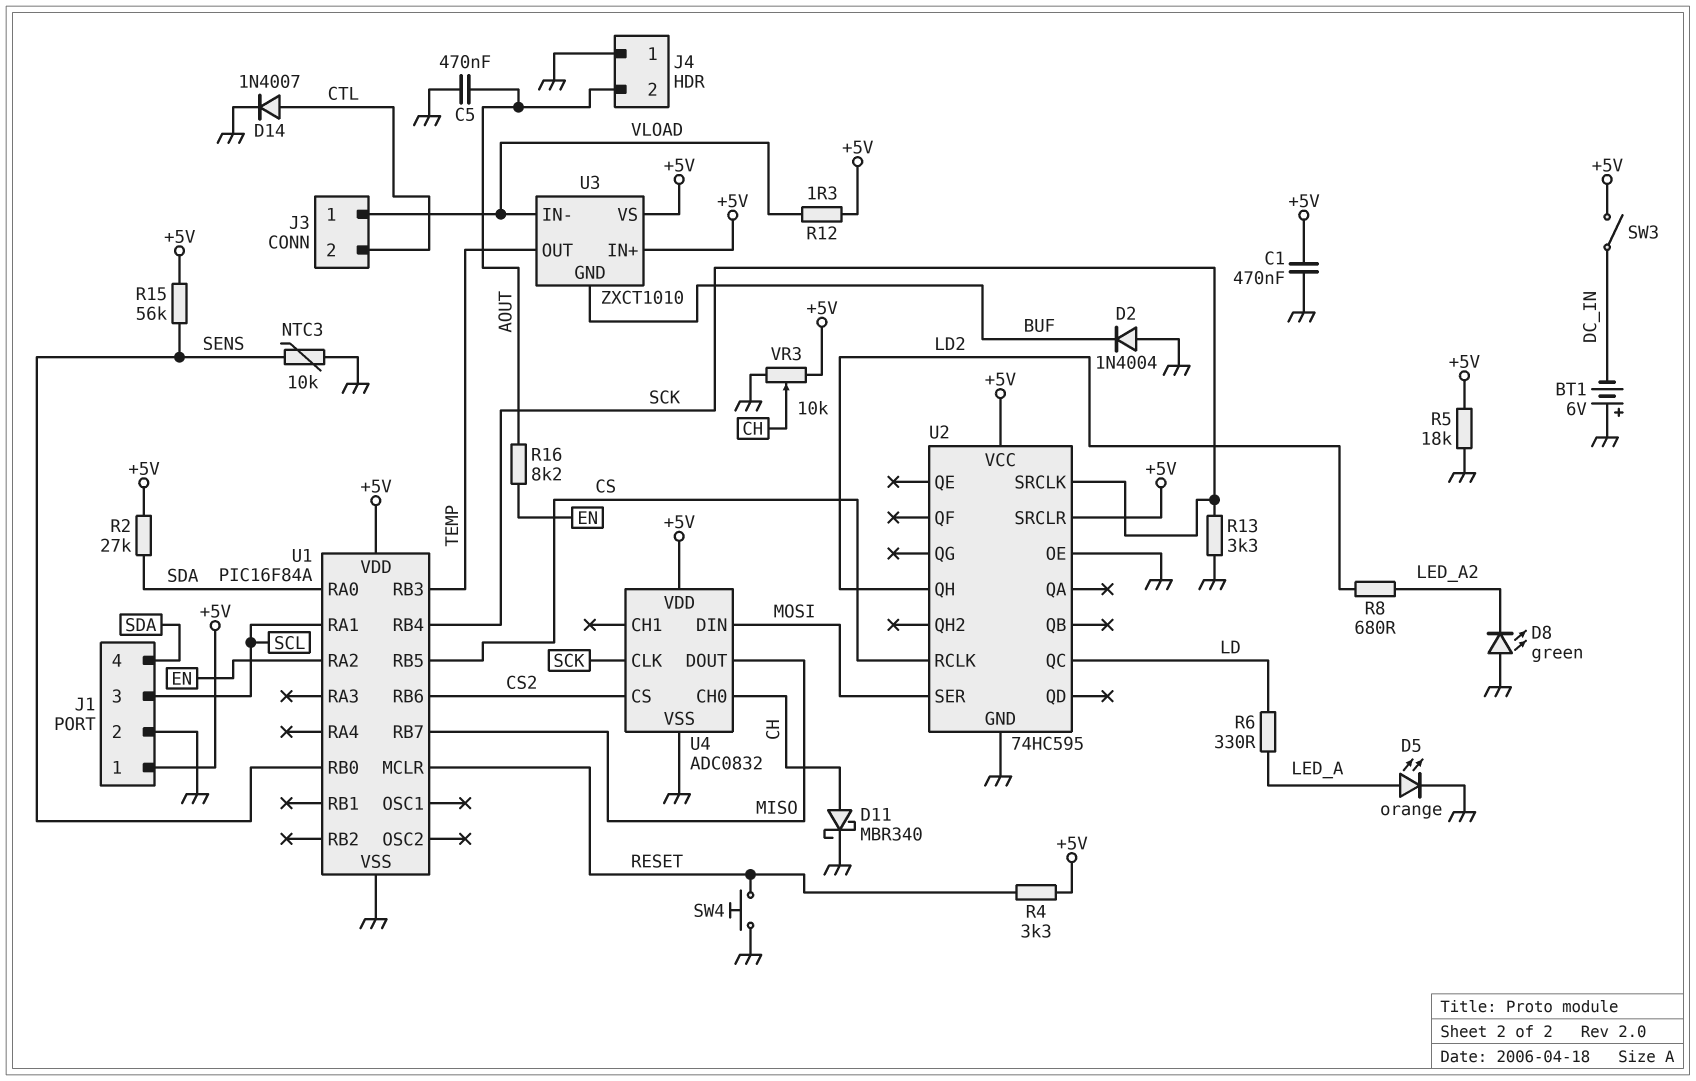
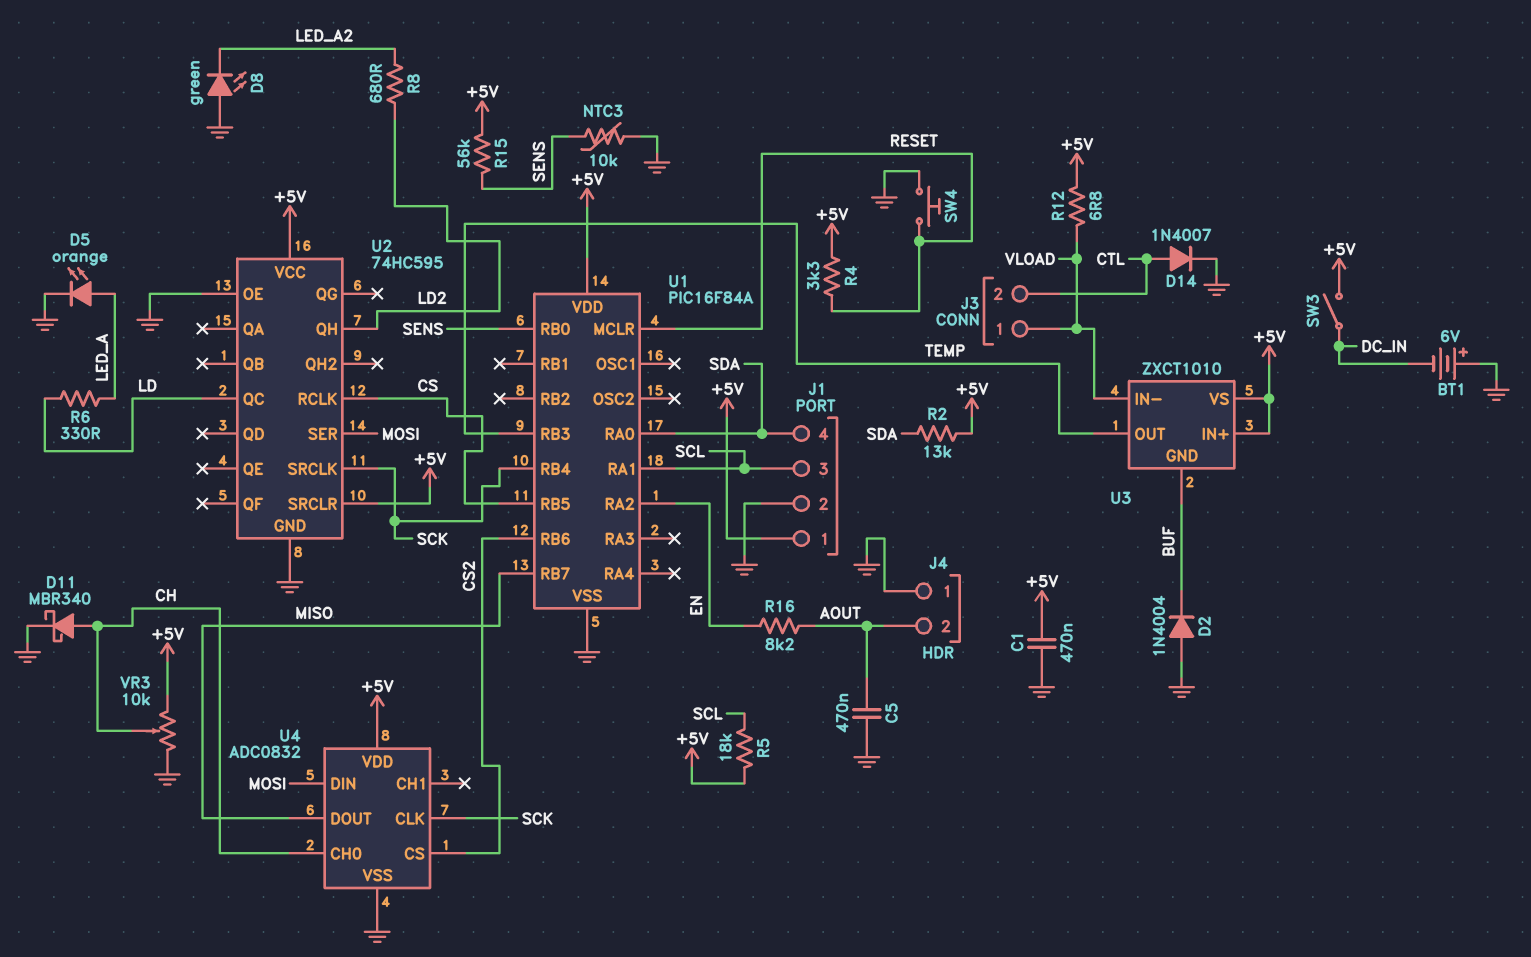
R2: 27k (+5V, SDA) -> 13k (+5V, SDA)
R5: 18k (+5V, GND) -> 18k (+5V, SCL)
R12: 1.3 (+5V, VLOAD) -> 6.8 (+5V, VLOAD)
R13: 3.3k (GND, SCK) -> none

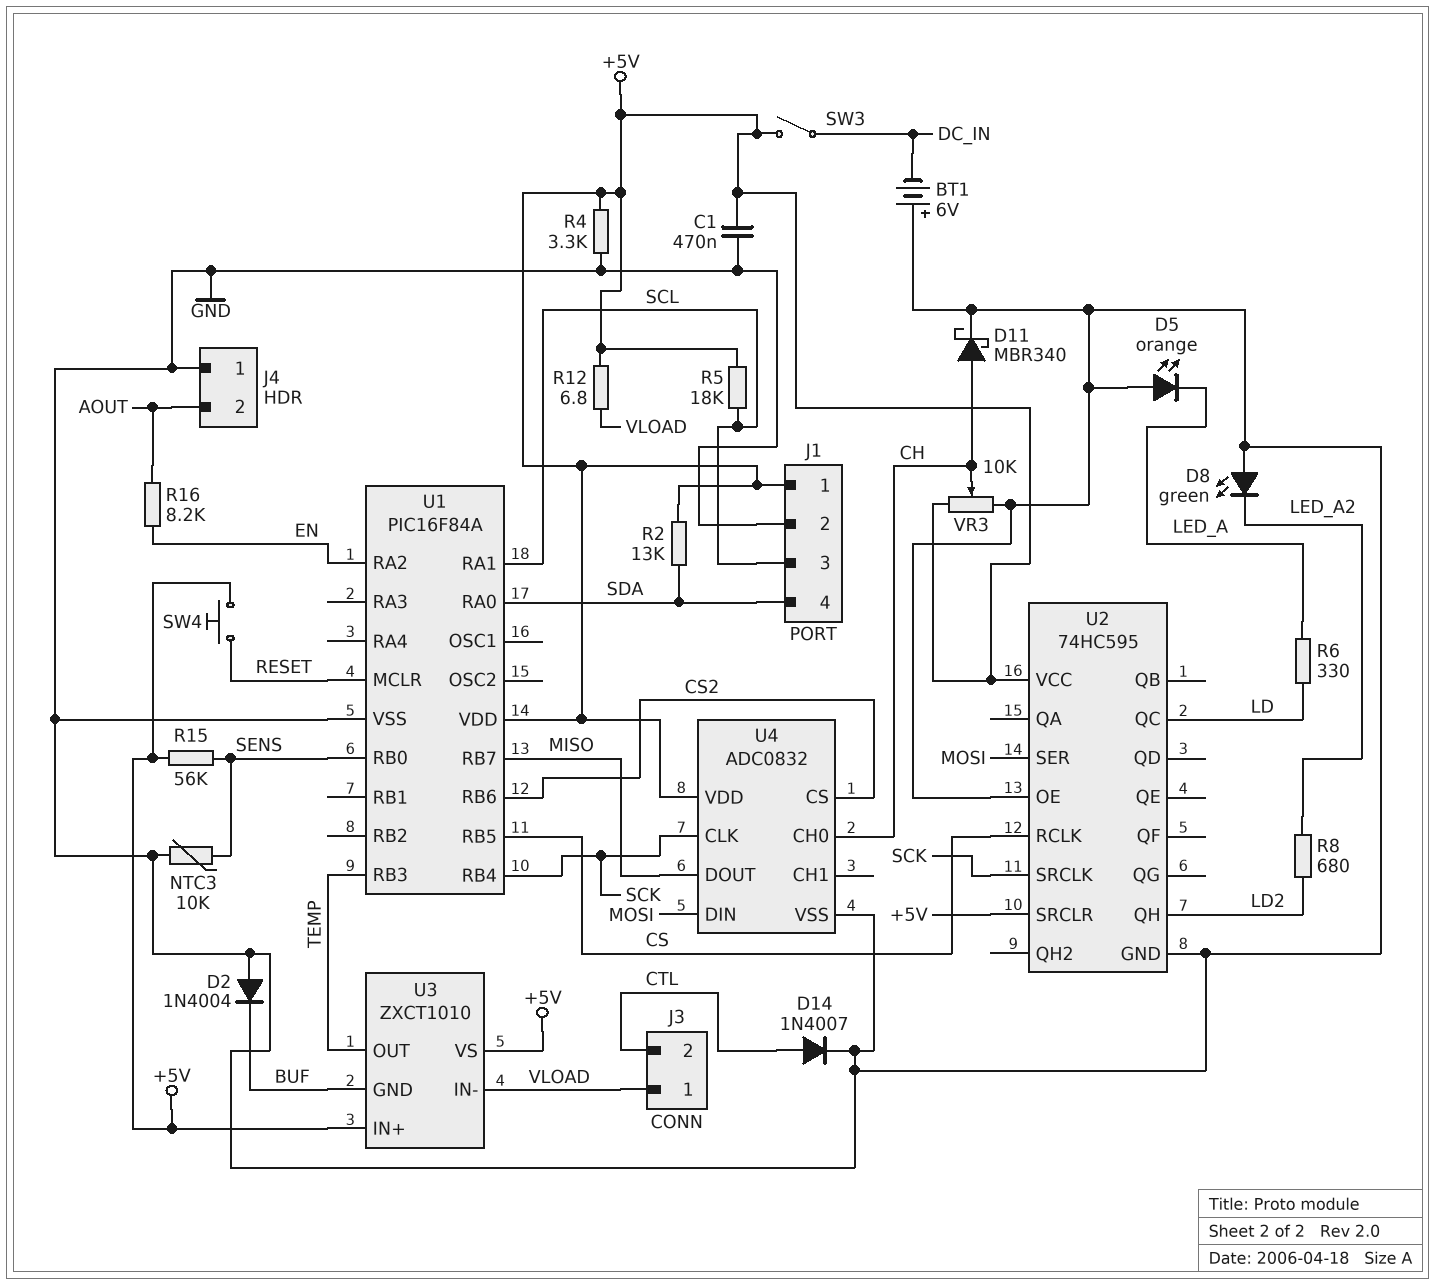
C5: 470nF (AOUT, GND) -> none
D5: LED orange (A LED_A, K GND) -> LED orange (A GND, K LED_A)
R4: 3.3k (+5V, RESET) -> 3.3k (+5V, GND)
SW4: button (GND, RESET) -> button (+5V, RESET)

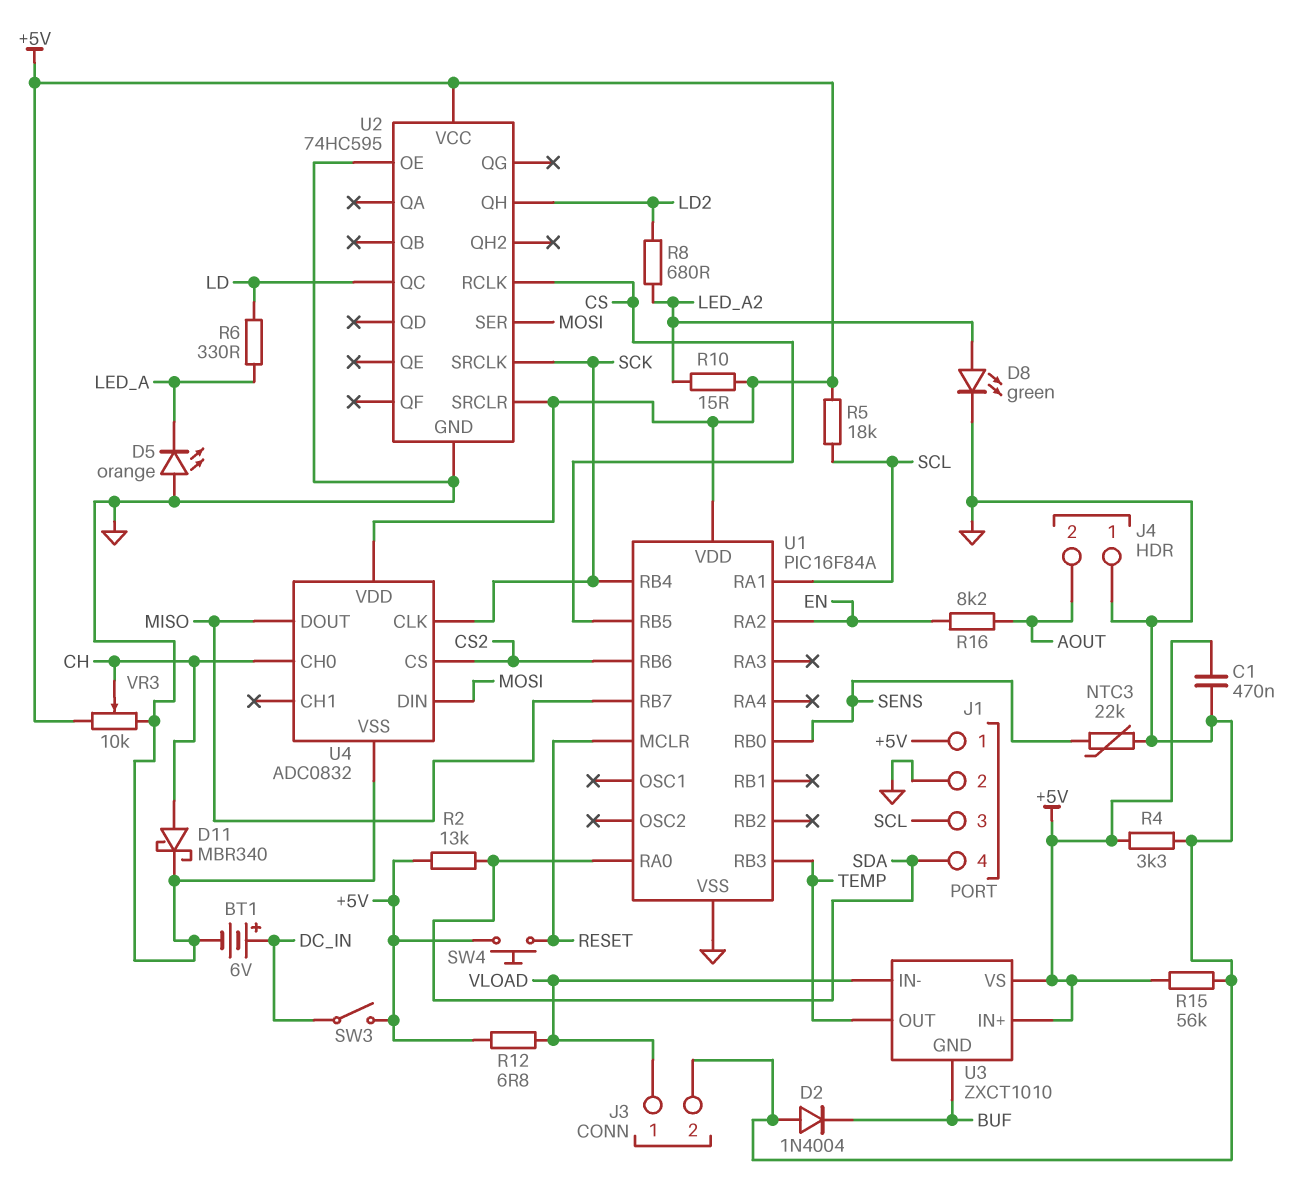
BT1: 6V (plus GND, minus DC_IN) -> 6V (plus DC_IN, minus GND)
D8: LED green (A GND, K LED_A2) -> LED green (A LED_A2, K GND)
D14: diode 1N4007 (A CTL, K GND) -> none
J3 pin 2: CTL -> GND
NTC3: 10k (GND, SENS) -> 22k (GND, SENS)
R10: none -> 15 (+5V, LED_A2)
R15: 56k (+5V, SENS) -> 56k (+5V, GND)

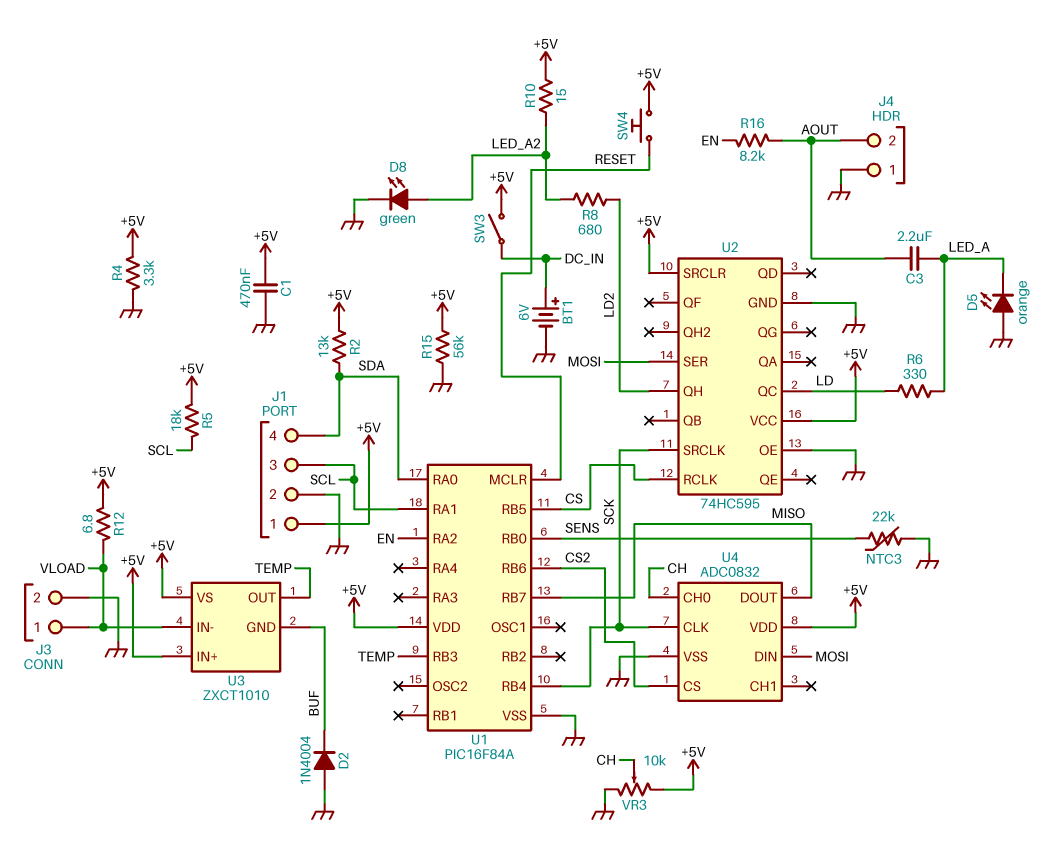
C3: none -> 2.2uF (AOUT, LED_A)
D11: schottky MBR340 (A CH, K GND) -> none

